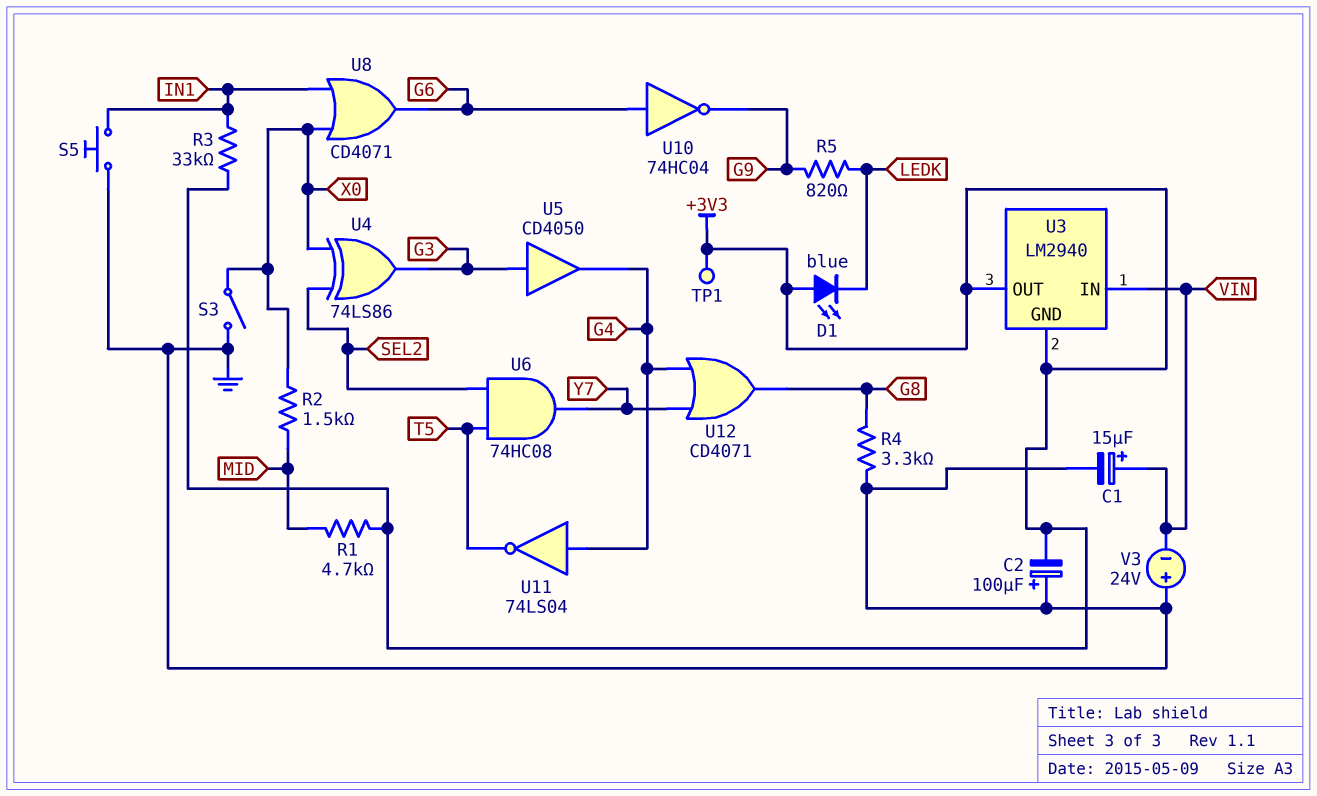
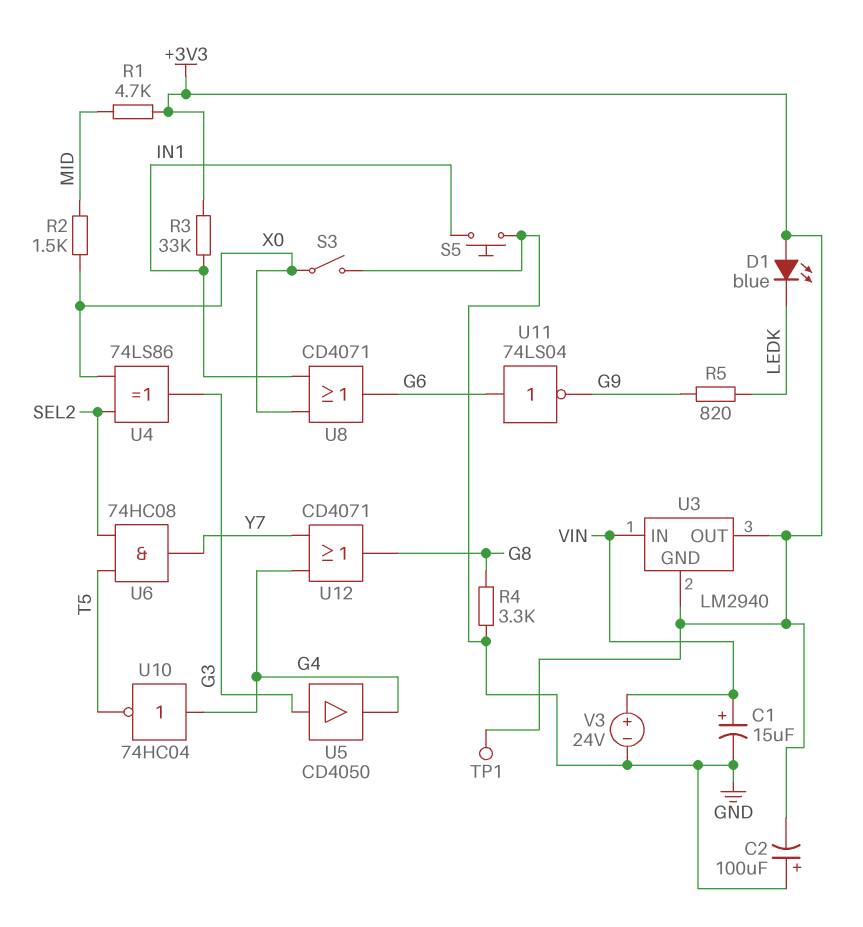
U10: NOT 74HC04 (in G6, out G9) -> NOT 74HC04 (in G4, out T5)
U11: NOT 74LS04 (in G4, out T5) -> NOT 74LS04 (in G6, out G9)
V3: 24V (plus GND, minus VIN) -> 24V (plus VIN, minus GND)

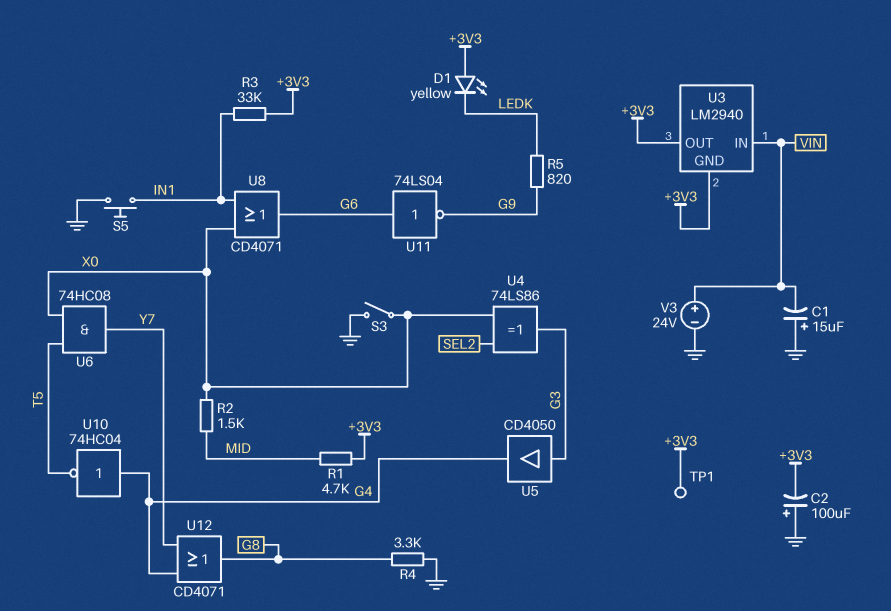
C1: 15uF (plus VIN, minus GND) -> 15uF (plus GND, minus VIN)
D1: LED blue (A +3V3, K LEDK) -> LED yellow (A +3V3, K LEDK)
U6: AND 74HC08 (in SEL2, in T5, out Y7) -> AND 74HC08 (in T5, in X0, out Y7)

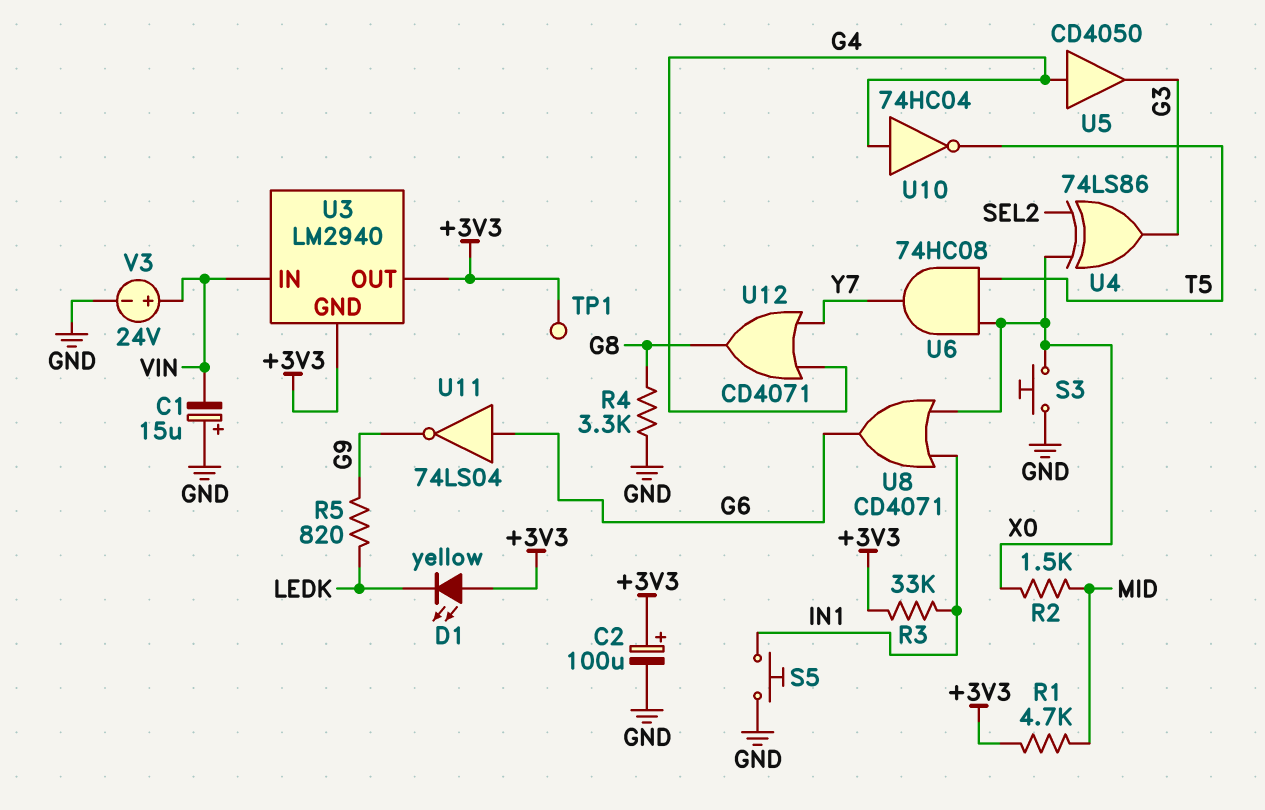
C2: 100uF (plus GND, minus +3V3) -> 100uF (plus +3V3, minus GND)
S3: switch (GND, X0) -> button (GND, X0)
U5: buffer CD4050 (in G3, out G4) -> buffer CD4050 (in G4, out G3)

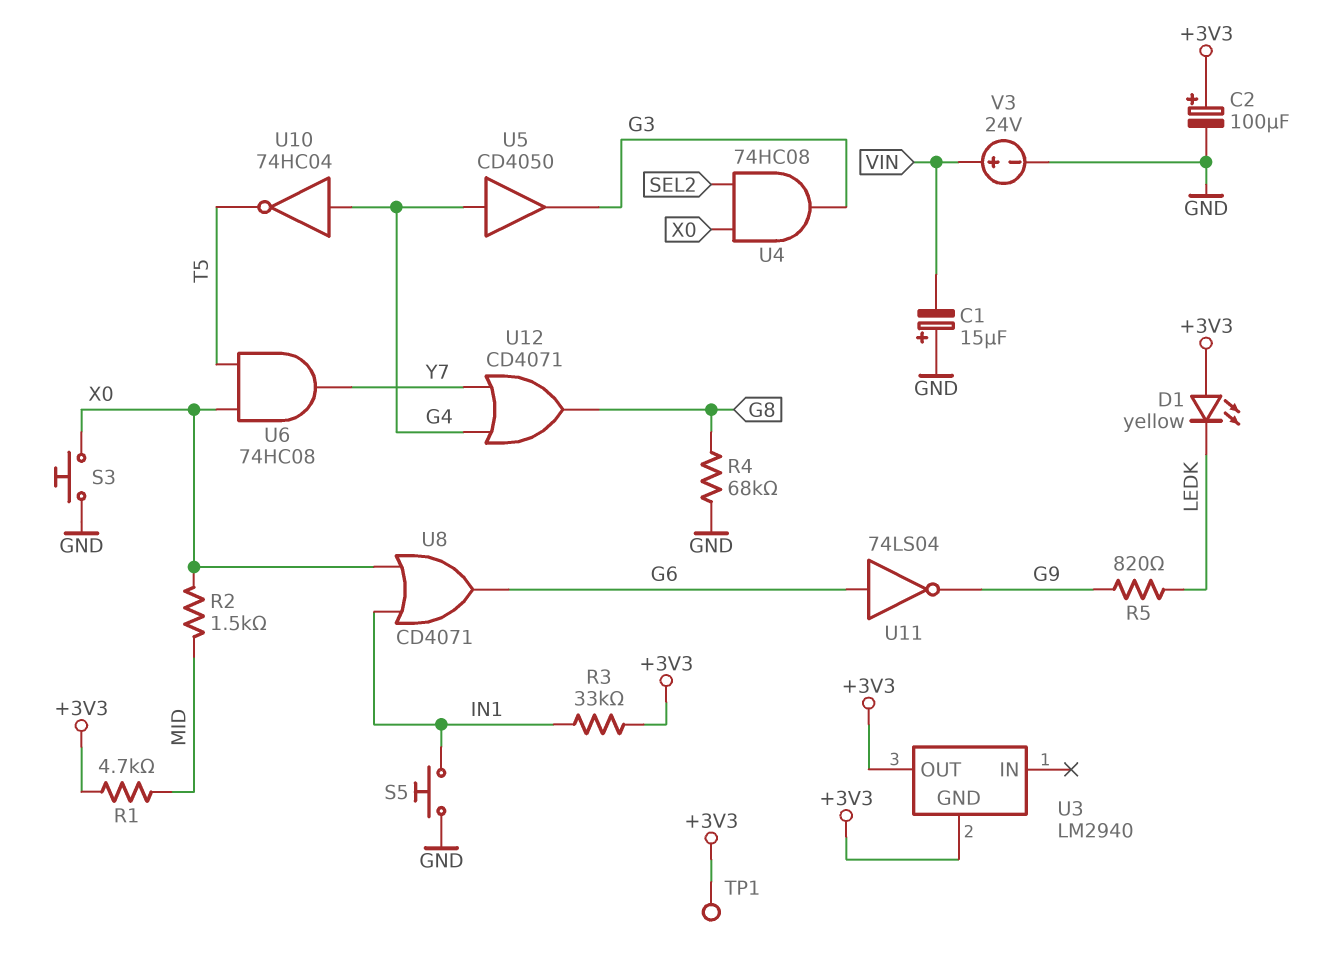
R4: 3.3k (G8, GND) -> 68k (G8, GND)
U3 pin IN: VIN -> none
U4: XOR 74LS86 (in SEL2, in X0, out G3) -> AND 74HC08 (in SEL2, in X0, out G3)

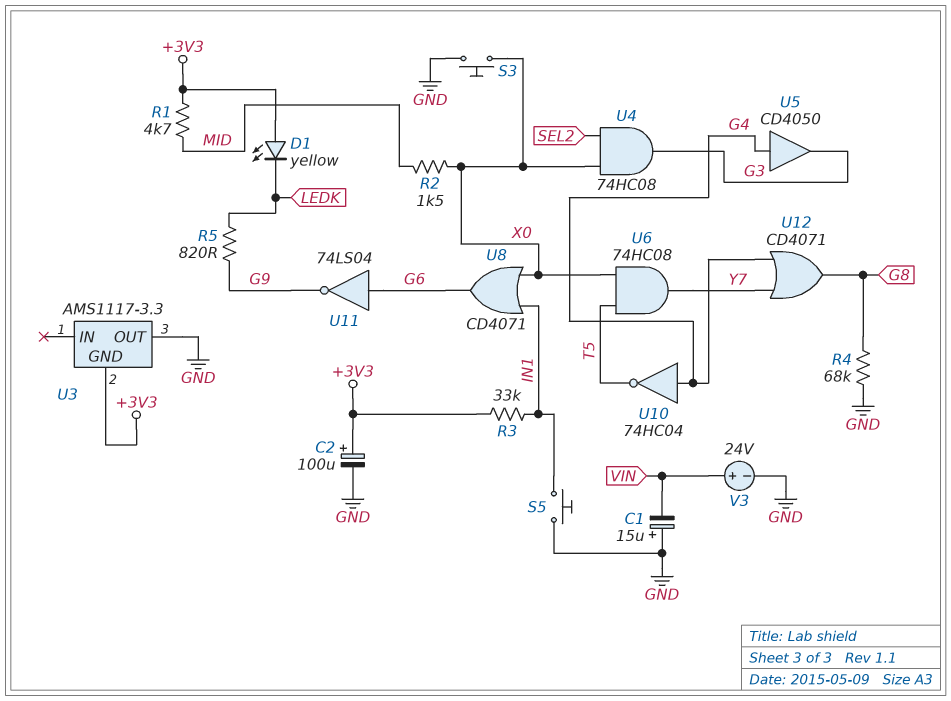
TP1: test point (+3V3) -> none
U3: LM2940 -> AMS1117-3.3
U3 pin OUT: +3V3 -> GND

